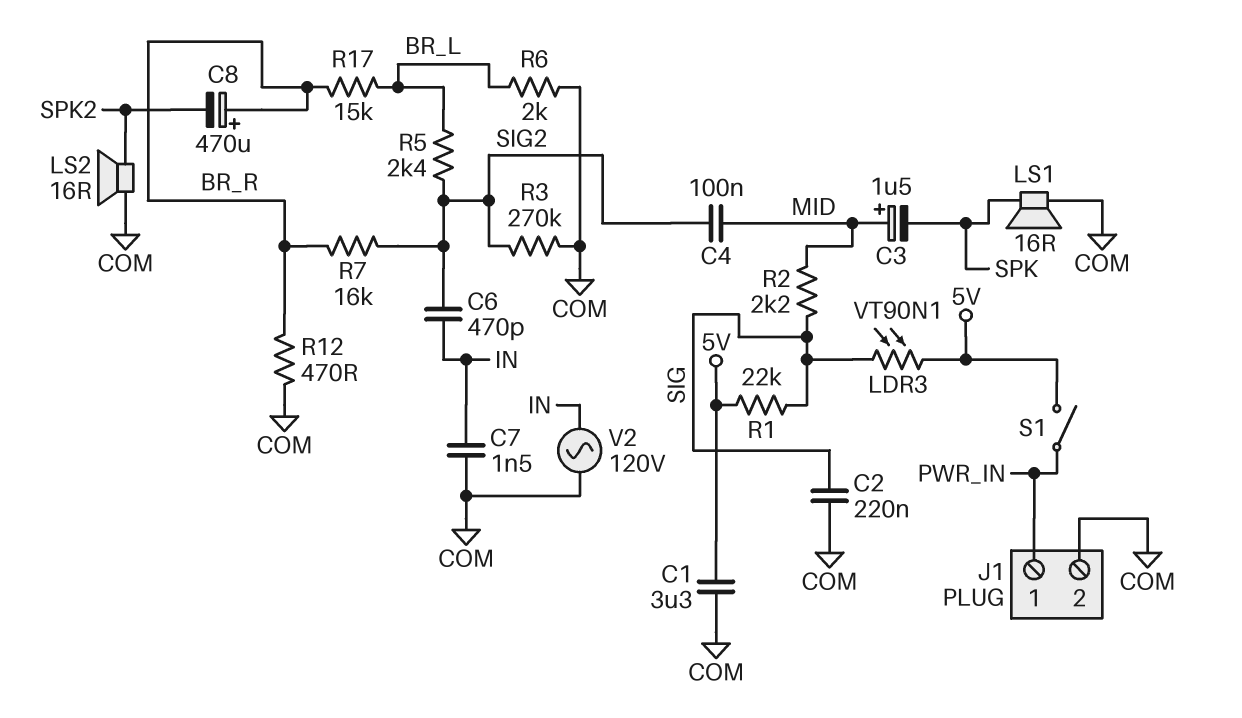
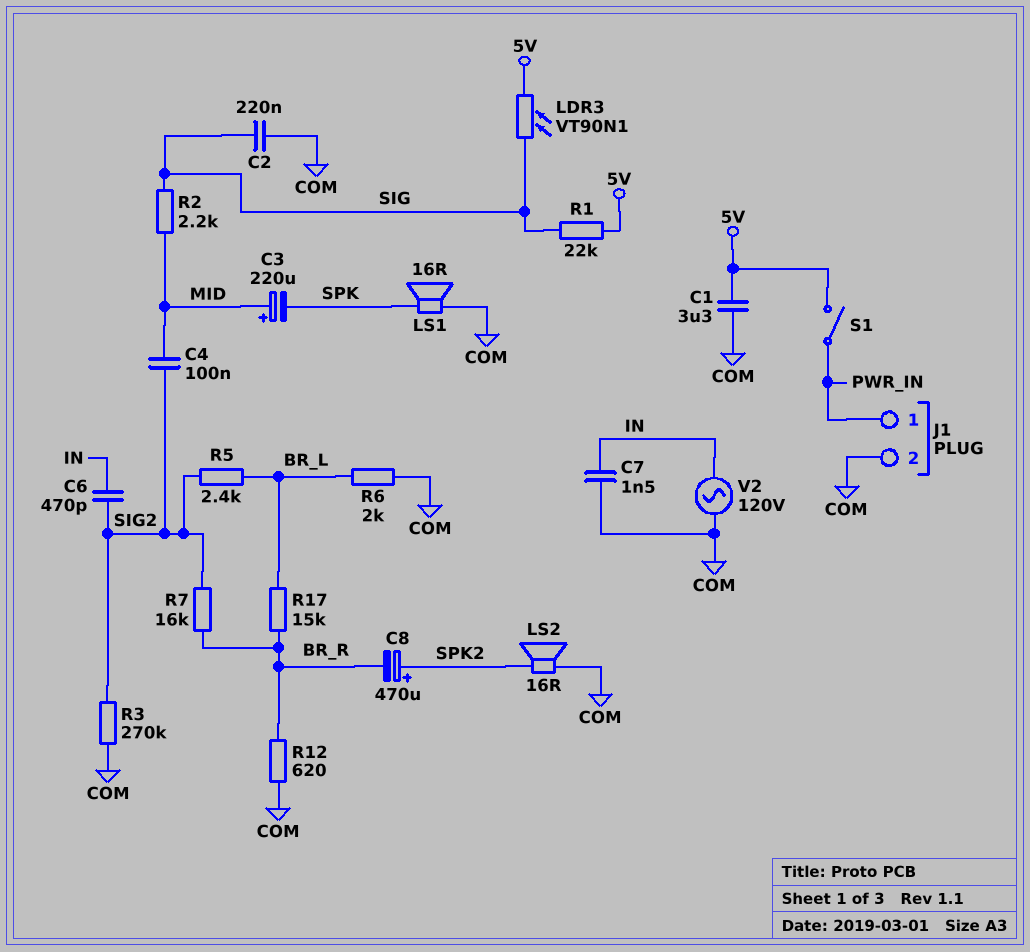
C3: 1.5uF (plus MID, minus SPK) -> 220uF (plus MID, minus SPK)
C8: 470uF (plus BR_R, minus SPK2) -> 470uF (plus SPK2, minus BR_R)
R12: 470 (BR_R, COM) -> 620 (BR_R, COM)

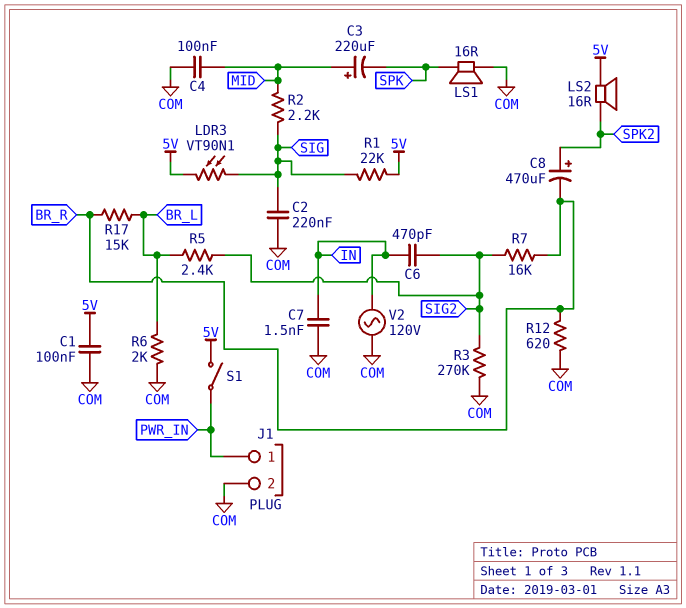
C1: 3.3uF (5V, COM) -> 100nF (5V, COM)
C4: 100nF (MID, SIG2) -> 100nF (COM, MID)
LS2: speaker 16R (COM, SPK2) -> speaker 16R (5V, SPK2)

